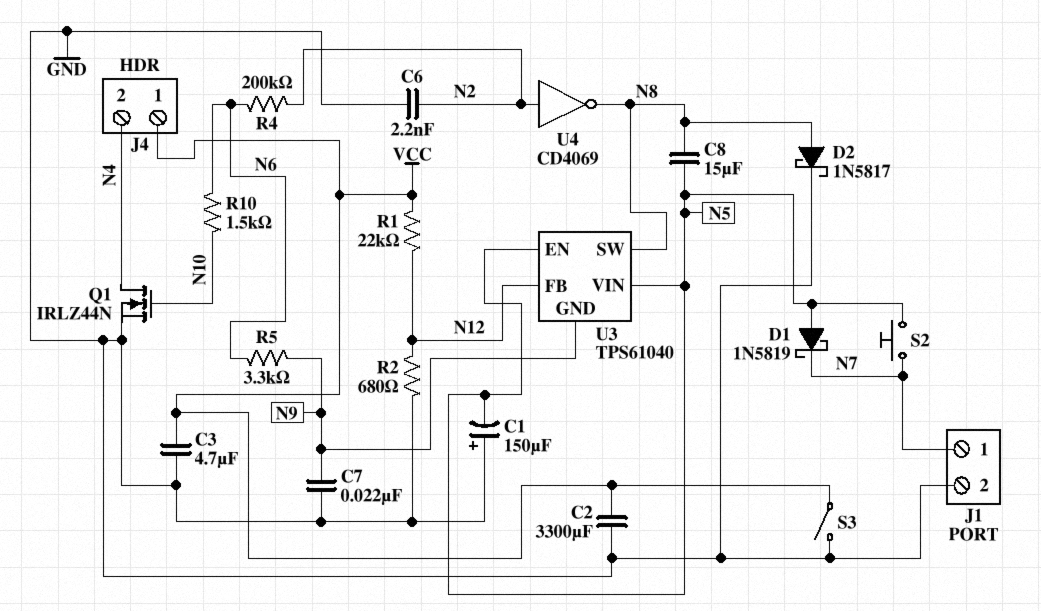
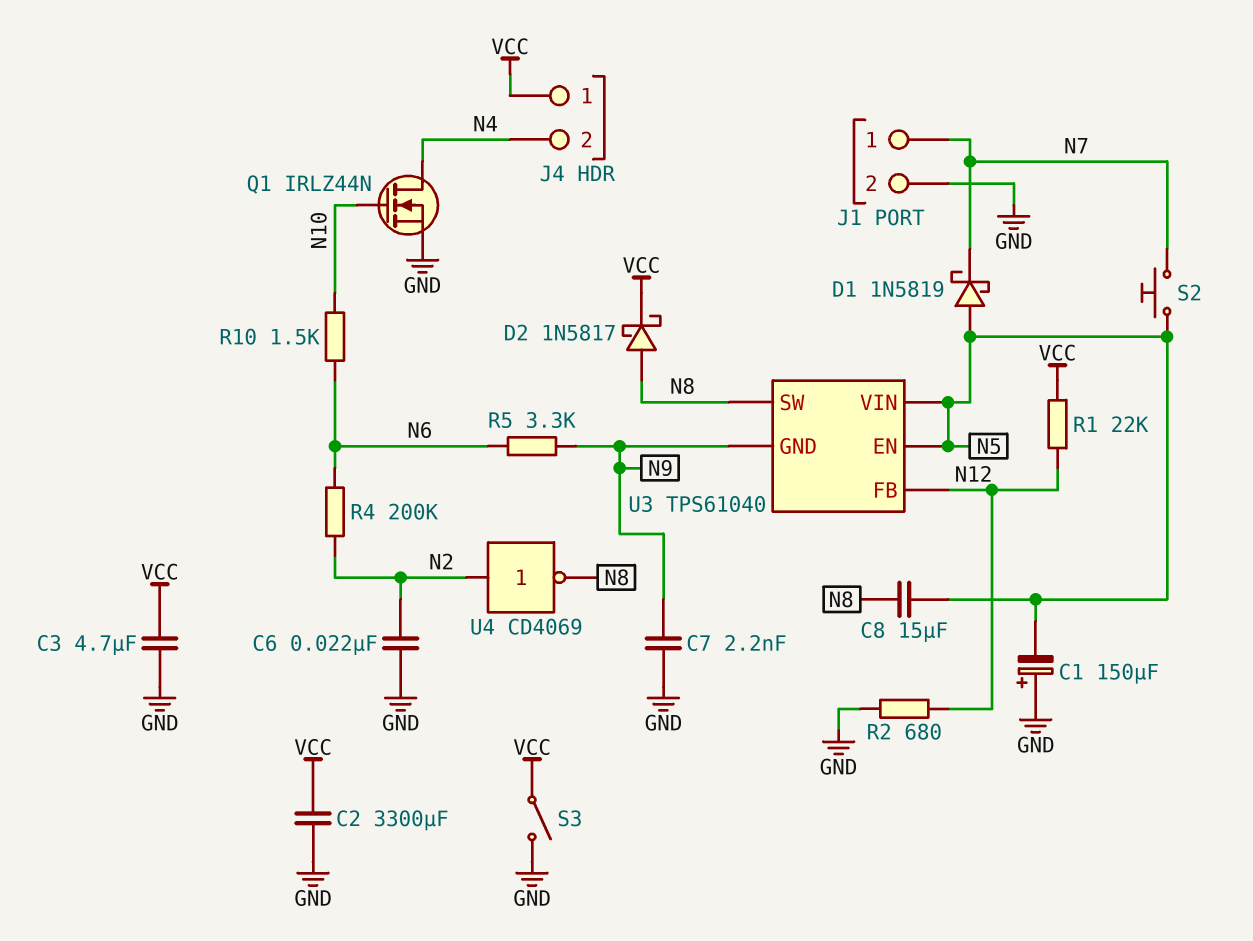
C6: 2.2nF (GND, N2) -> 22nF (GND, N2)
C7: 22nF (GND, N9) -> 2.2nF (GND, N9)
D2: schottky 1N5817 (A N8, K GND) -> schottky 1N5817 (A N8, K VCC)

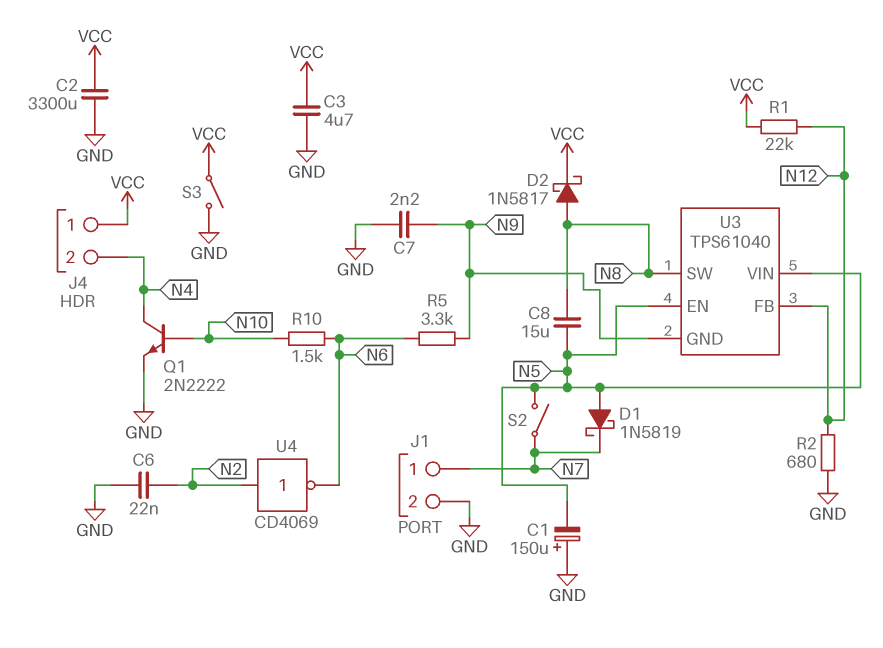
Q1: NMOS IRLZ44N (G N10, D N4, S GND) -> NPN 2N2222 (B N10, C N4, E GND)
R4: 200k (N2, N6) -> none
S2: button (N5, N7) -> switch (N5, N7)
U4: NOT CD4069 (in N2, out N8) -> NOT CD4069 (in N2, out N6)

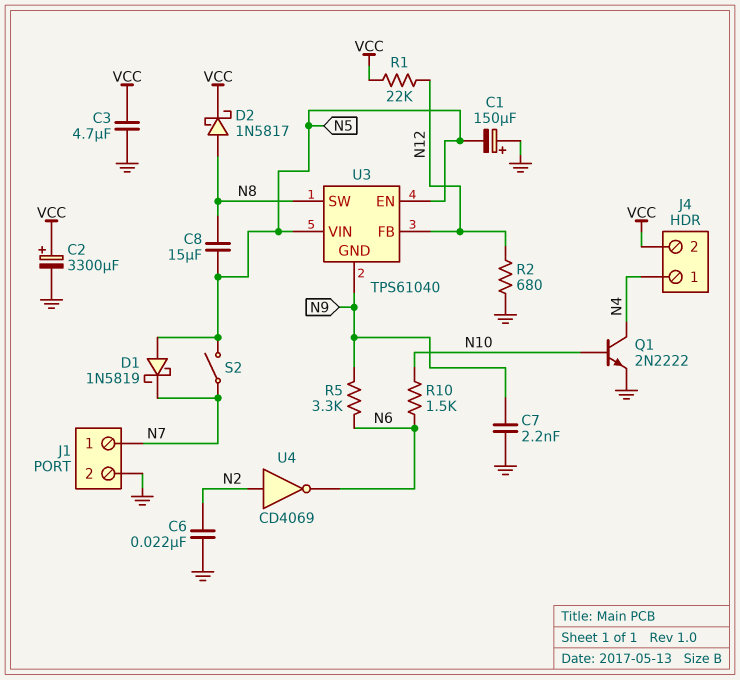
C2: 3300uF (GND, VCC) -> 3300uF (plus VCC, minus GND)
J4 pin 1: VCC -> N4
J4 pin 2: N4 -> VCC
S3: switch (GND, VCC) -> none

